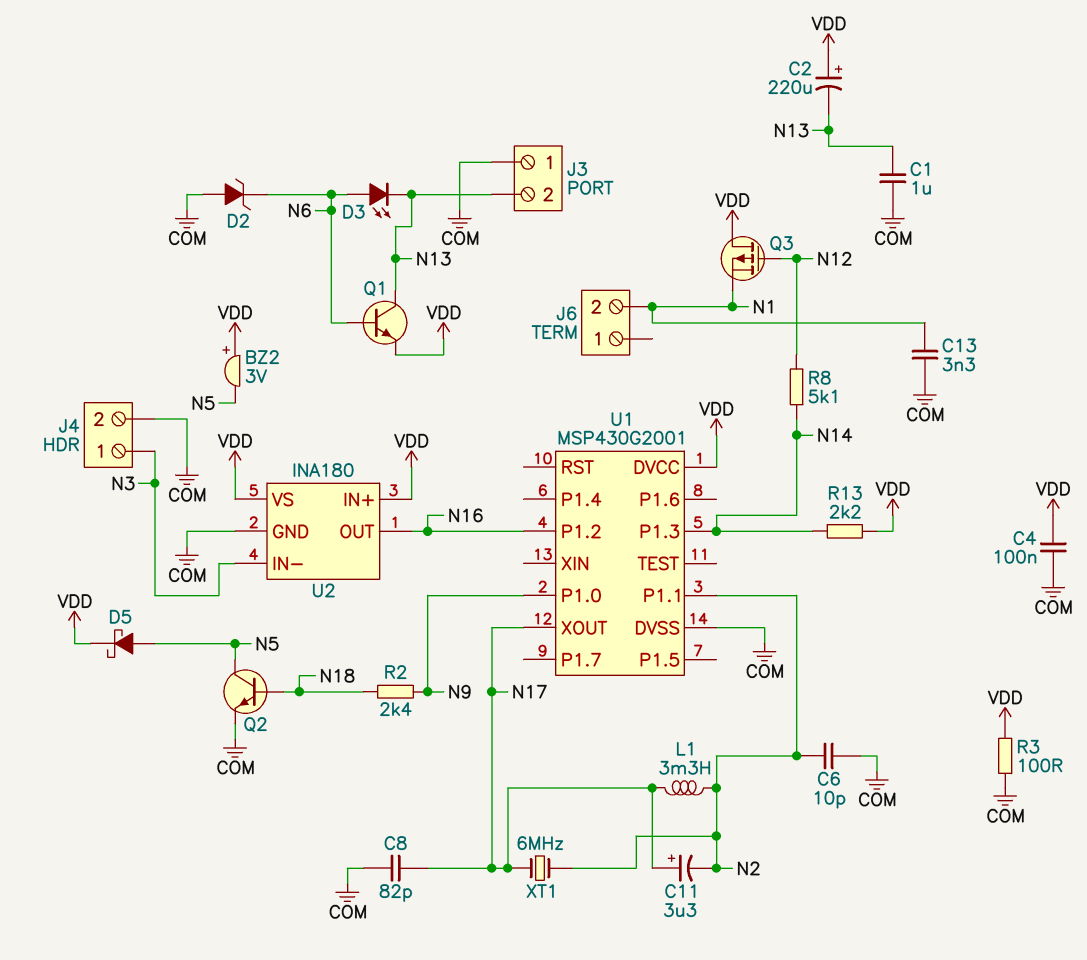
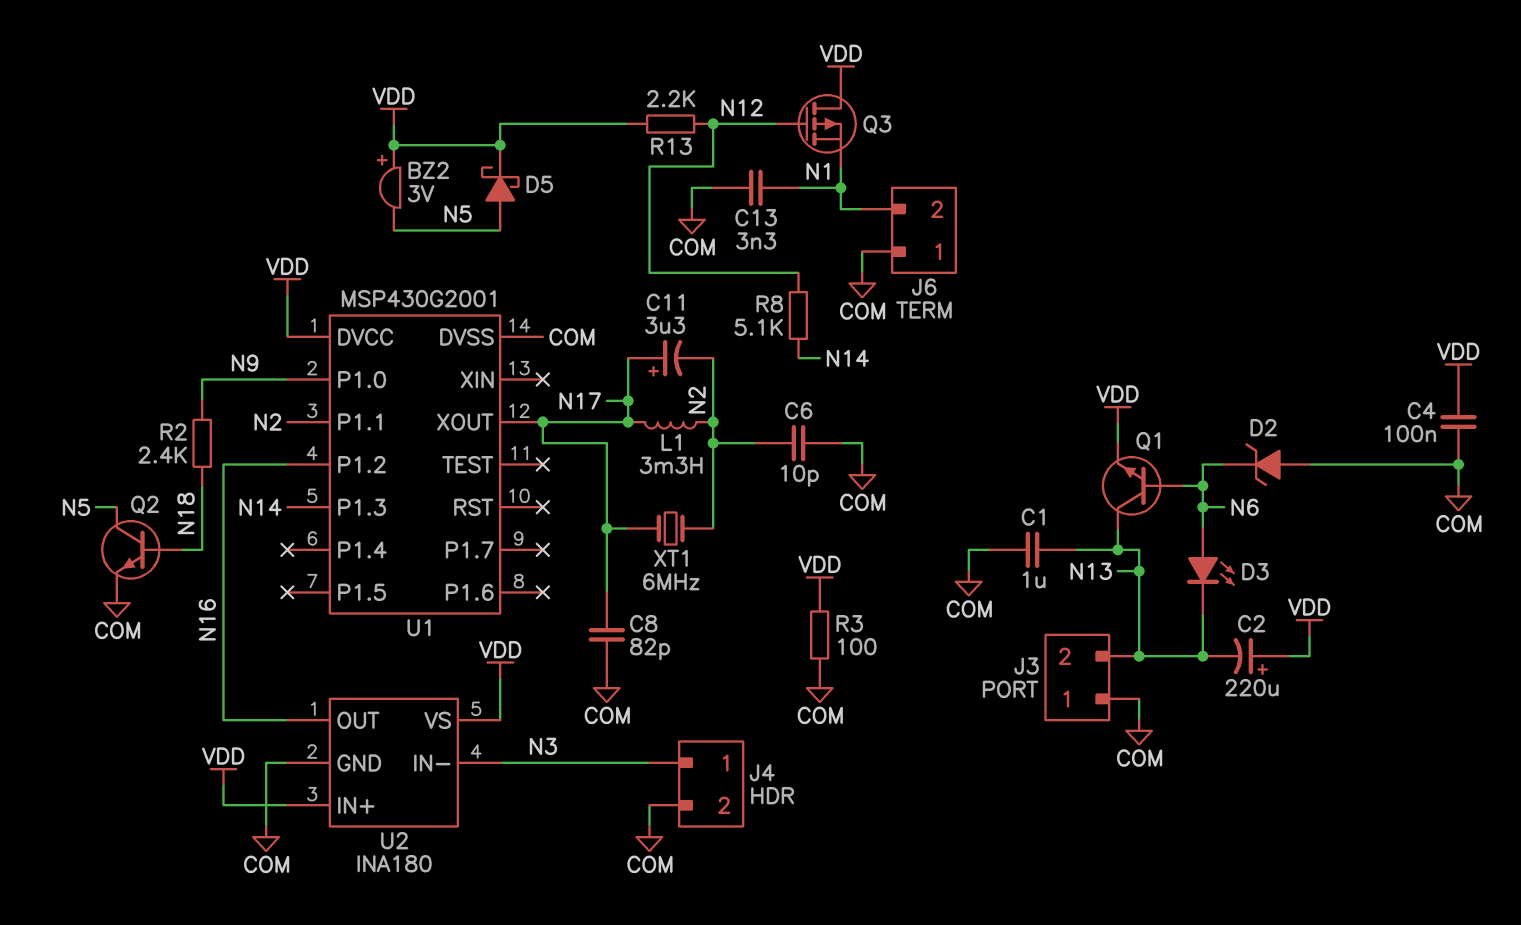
J6 pin 1: none -> COM
R13: 2.2k (N14, VDD) -> 2.2k (N12, VDD)

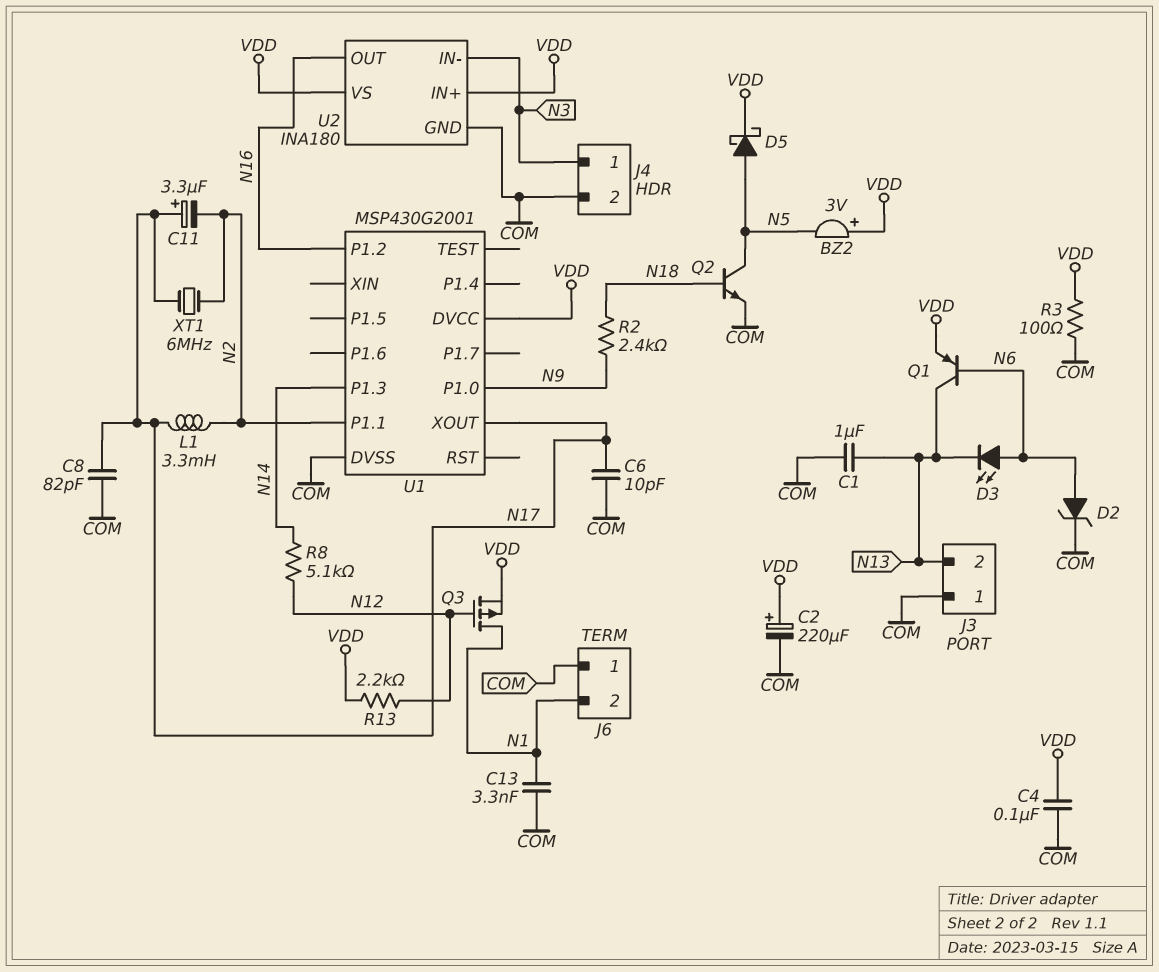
C2: 220uF (plus VDD, minus N13) -> 220uF (plus VDD, minus COM)
C6: 10pF (COM, N2) -> 10pF (COM, N17)
D2: zener (A COM, K N6) -> zener (A N6, K COM)
Q1: NPN (B N6, C N13, E VDD) -> PNP (B N6, C N13, E VDD)
Q3: PMOS (G N12, D VDD, S N1) -> PMOS (G N12, D N1, S VDD)

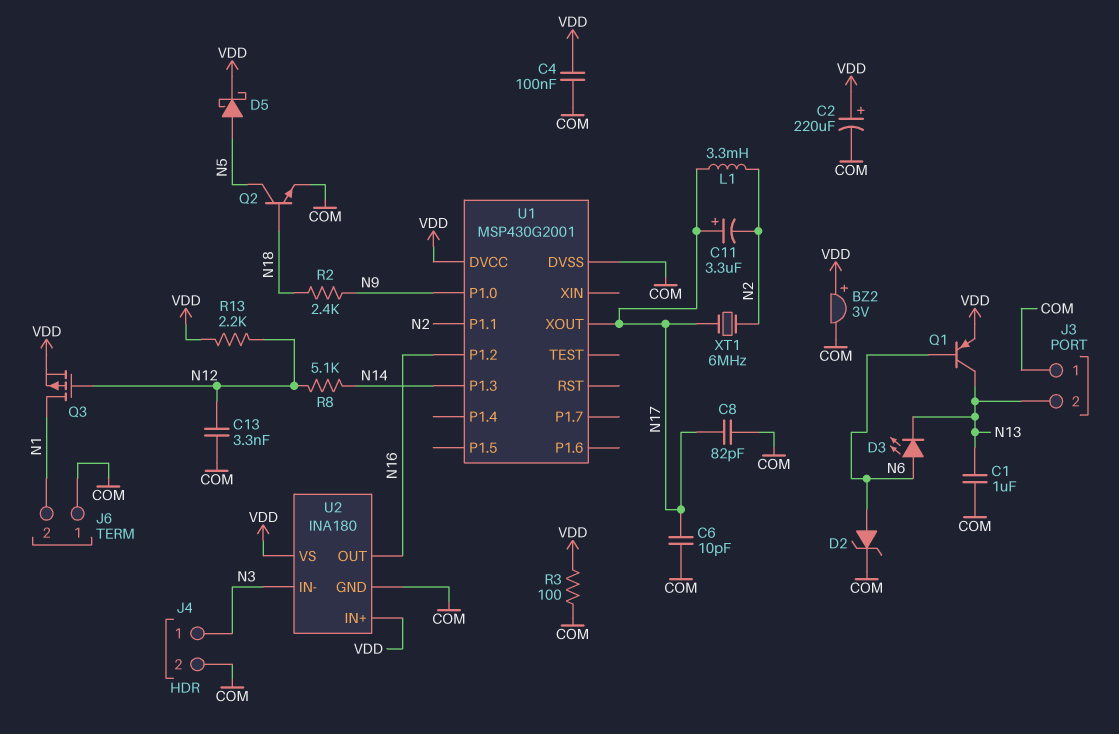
BZ2: buzzer 3V (plus VDD, minus N5) -> buzzer 3V (plus VDD, minus COM)
C13: 3.3nF (COM, N1) -> 3.3nF (COM, N12)

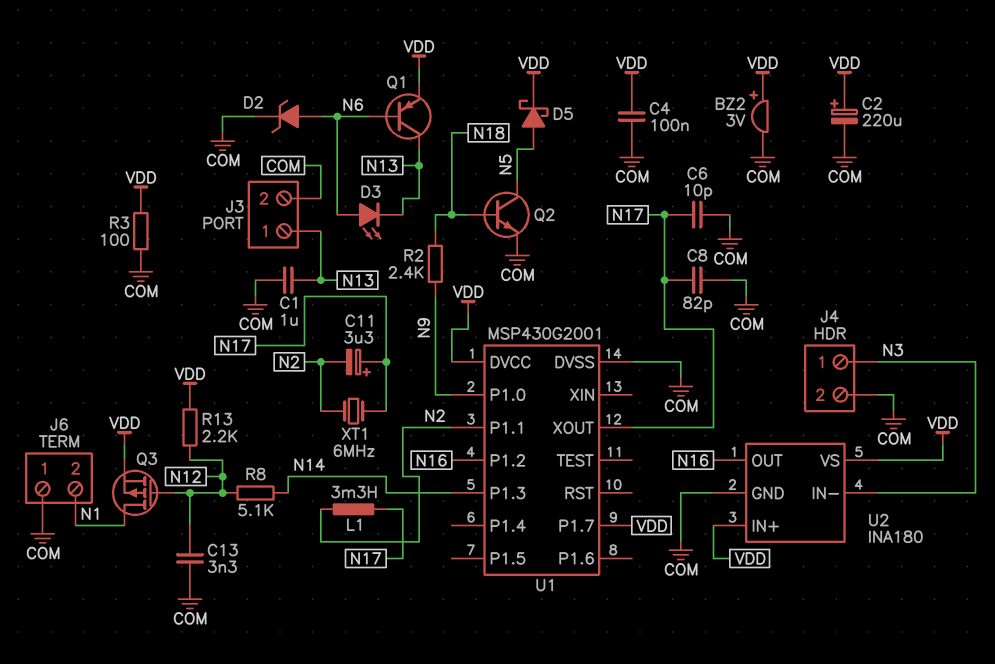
J3 pin 1: COM -> N13
J3 pin 2: N13 -> COM
U1 pin P1.7: none -> VDD

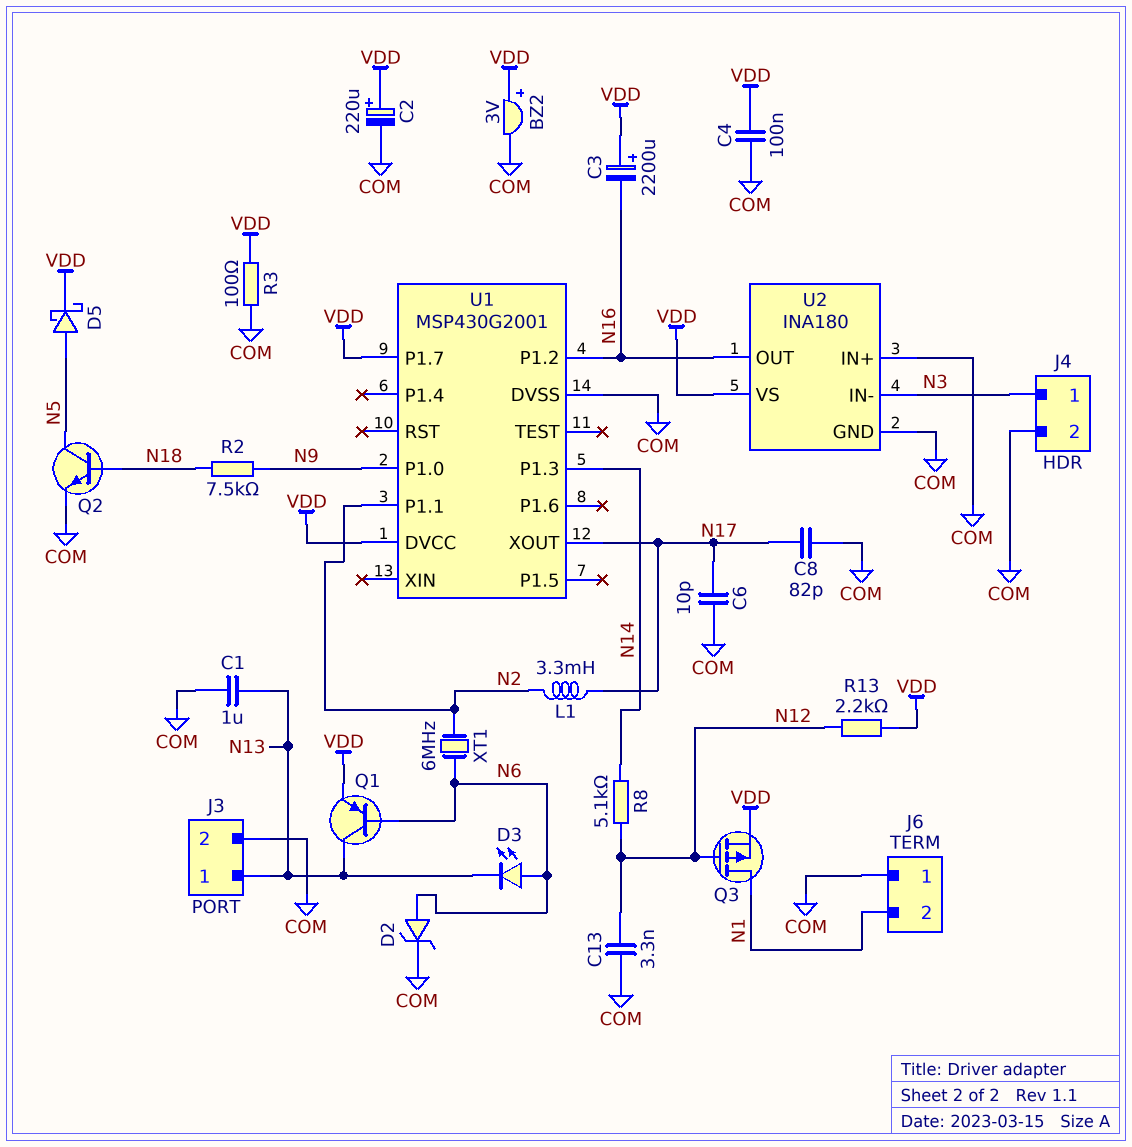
C3: none -> 2200uF (plus VDD, minus N16)
C11: 3.3uF (plus N17, minus N2) -> none
R2: 2.4k (N9, N18) -> 7.5k (N9, N18)
U2 pin IN+: VDD -> COM
XT1: 6MHz (N2, N17) -> 6MHz (N2, N6)

